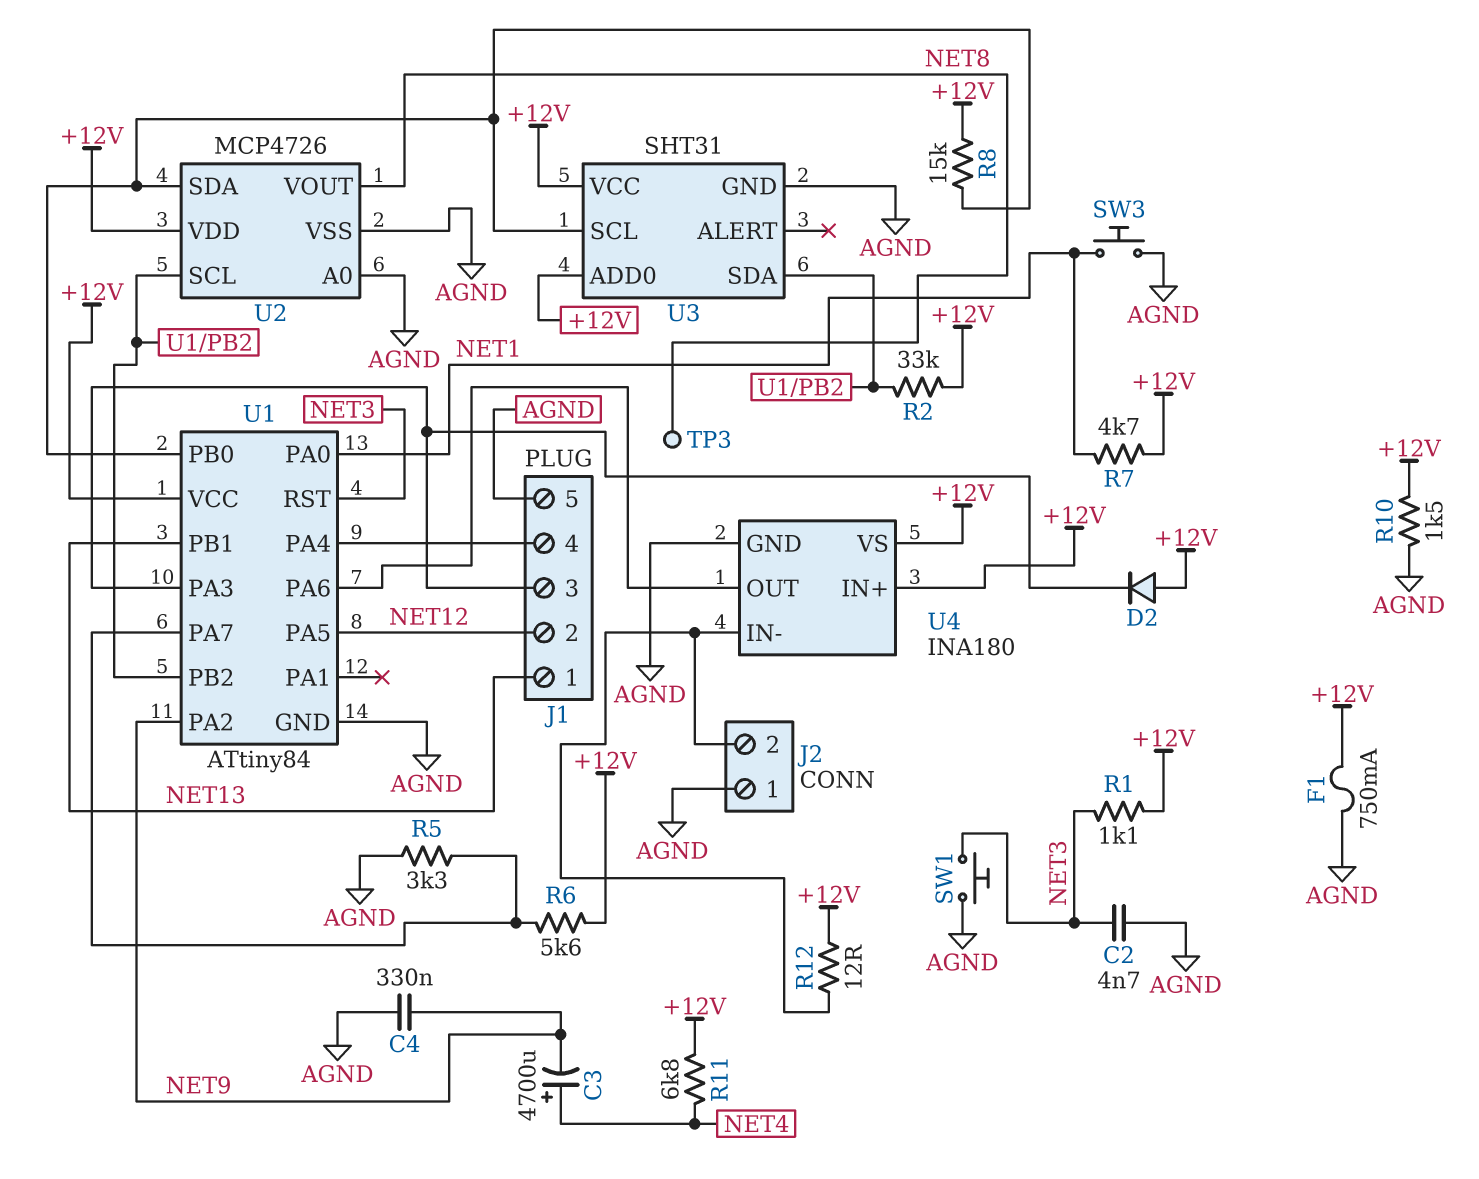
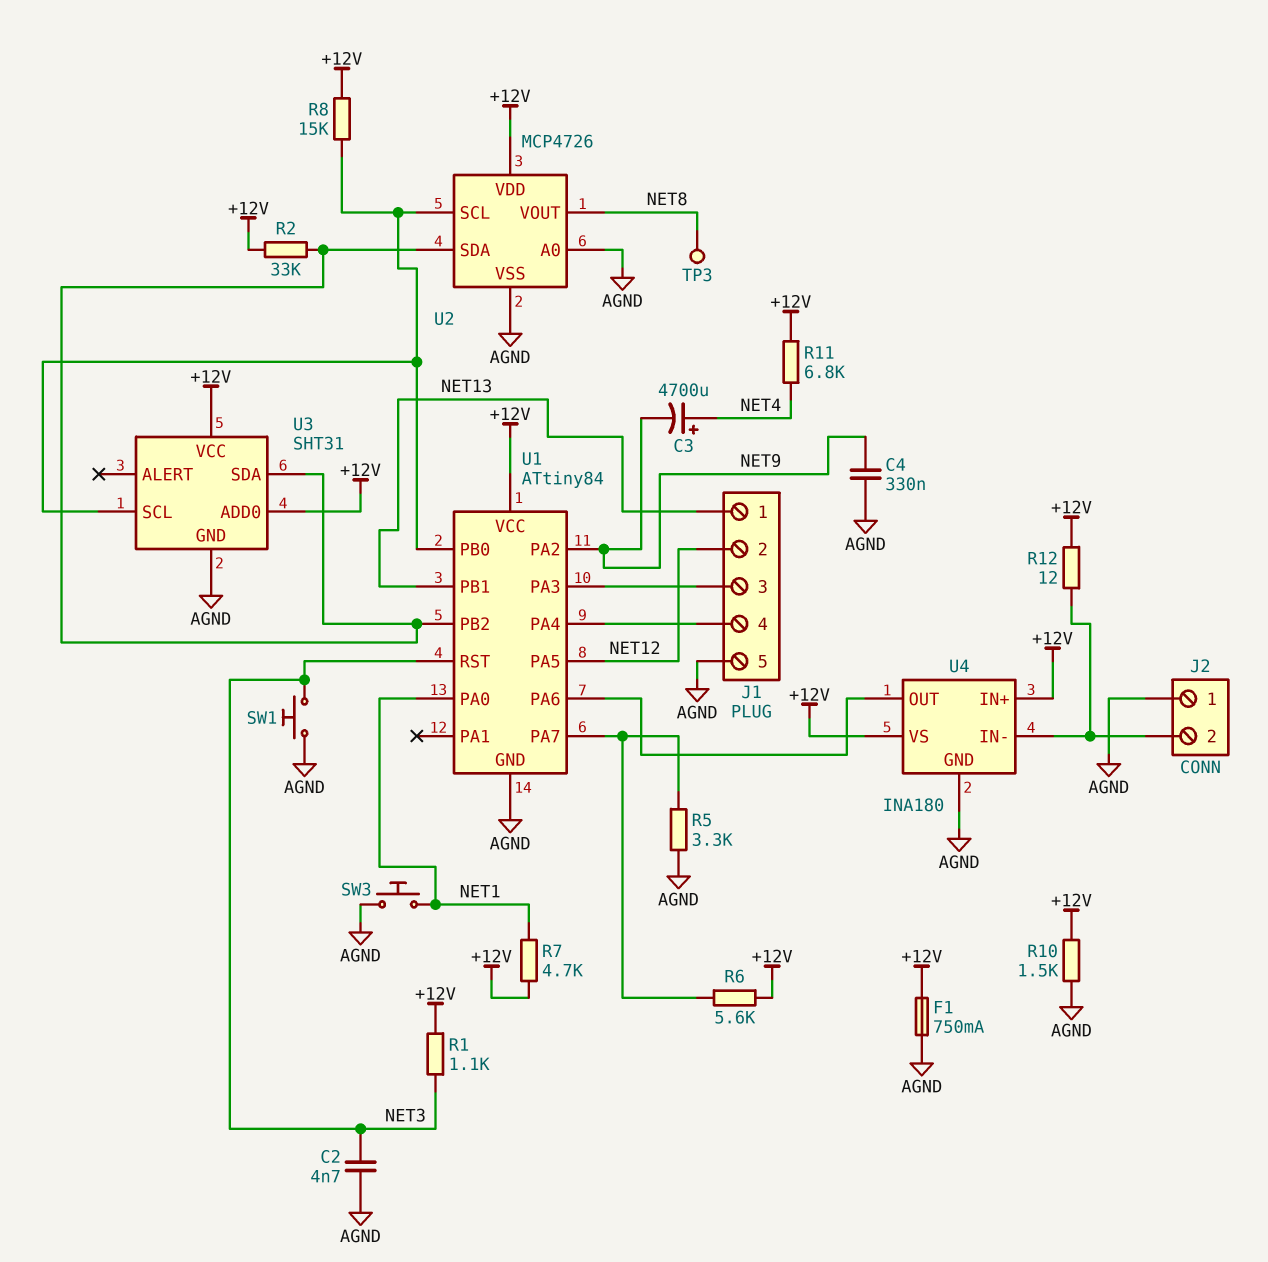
D2: diode (A +12V, K J1/3) -> none
U2 pin SCL: U1/PB2 -> U1/PB0
U2 pin SDA: U1/PB0 -> U1/PB2

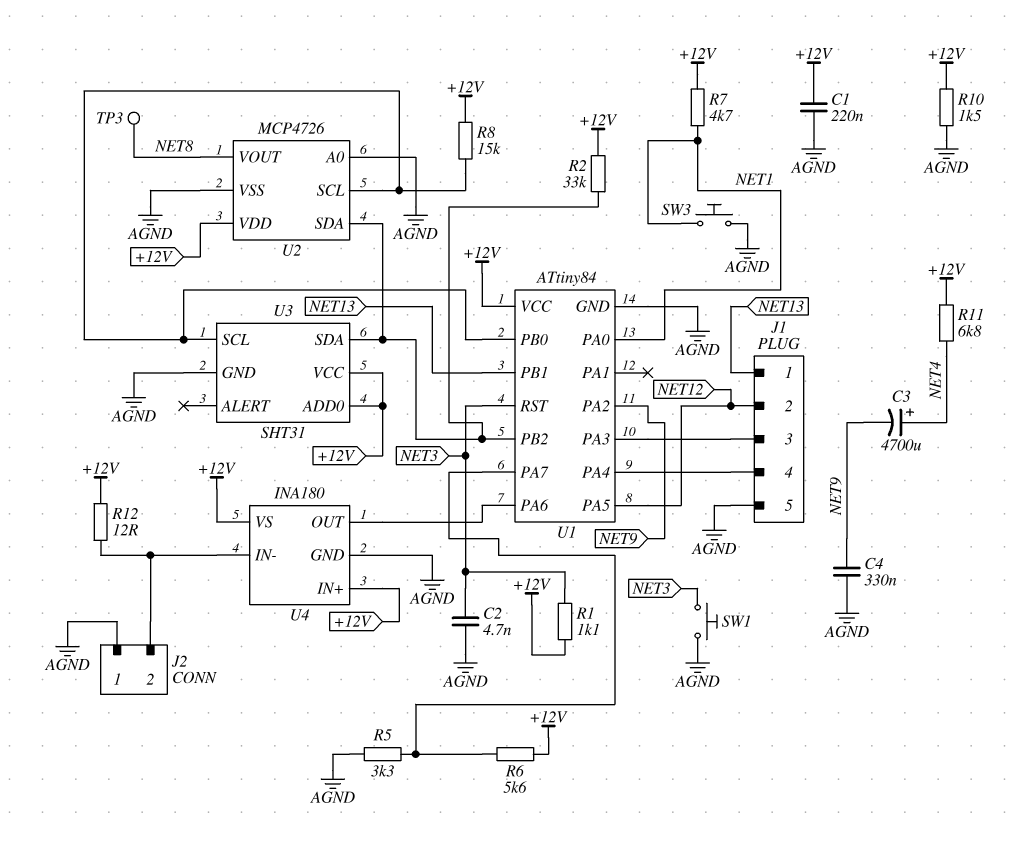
C1: none -> 220nF (+12V, AGND)
F1: 750mA (+12V, AGND) -> none

